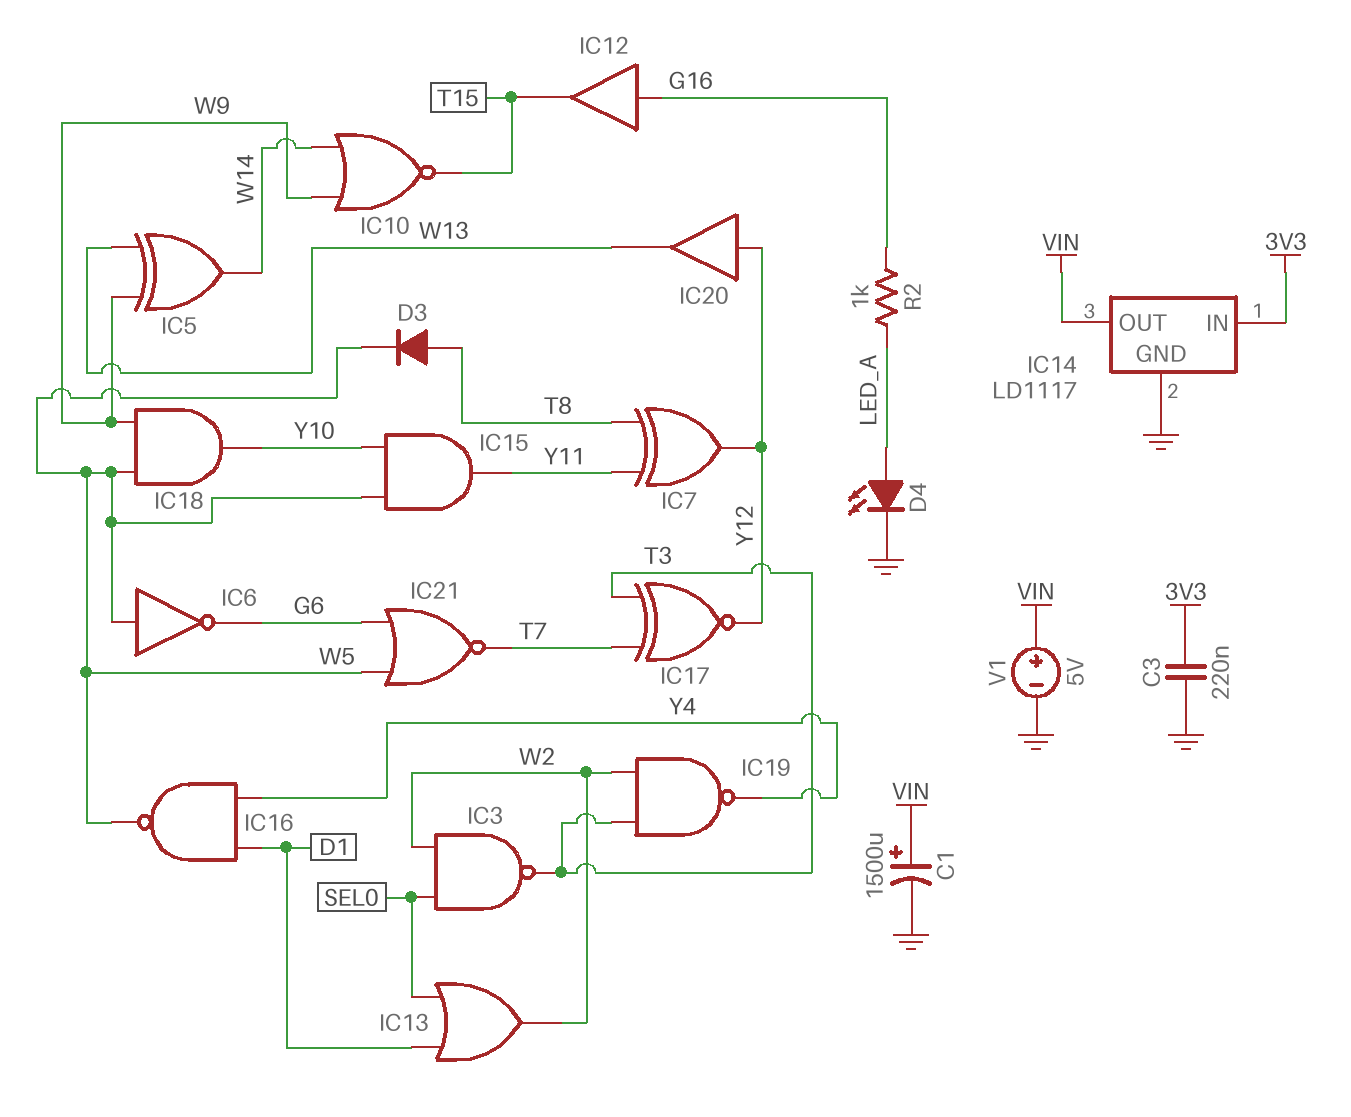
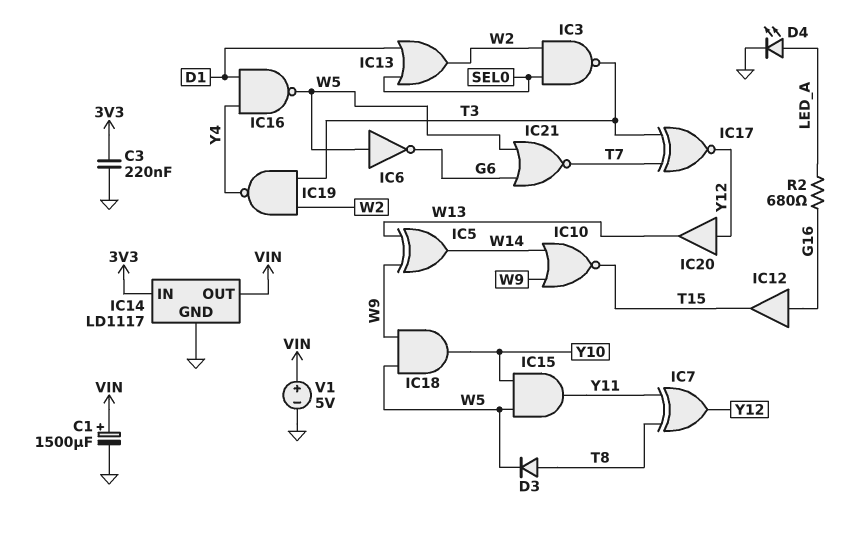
R2: 1k (G16, LED_A) -> 680 (G16, LED_A)

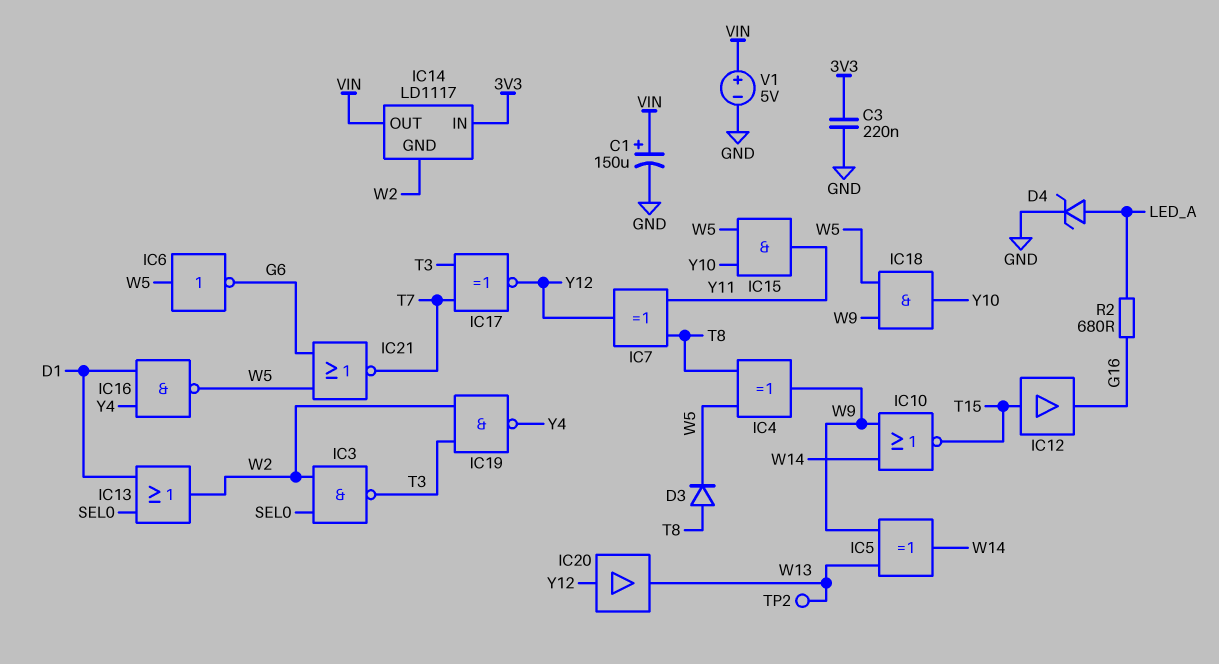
C1: 1500uF (plus VIN, minus GND) -> 150uF (plus VIN, minus GND)
D4: LED (A LED_A, K GND) -> zener (A LED_A, K GND)
IC4: none -> XOR (in T8, in W5, out W9)
IC12: buffer (in G16, out T15) -> buffer (in T15, out G16)
IC14 pin GND: GND -> W2
TP2: none -> test point (W13)

